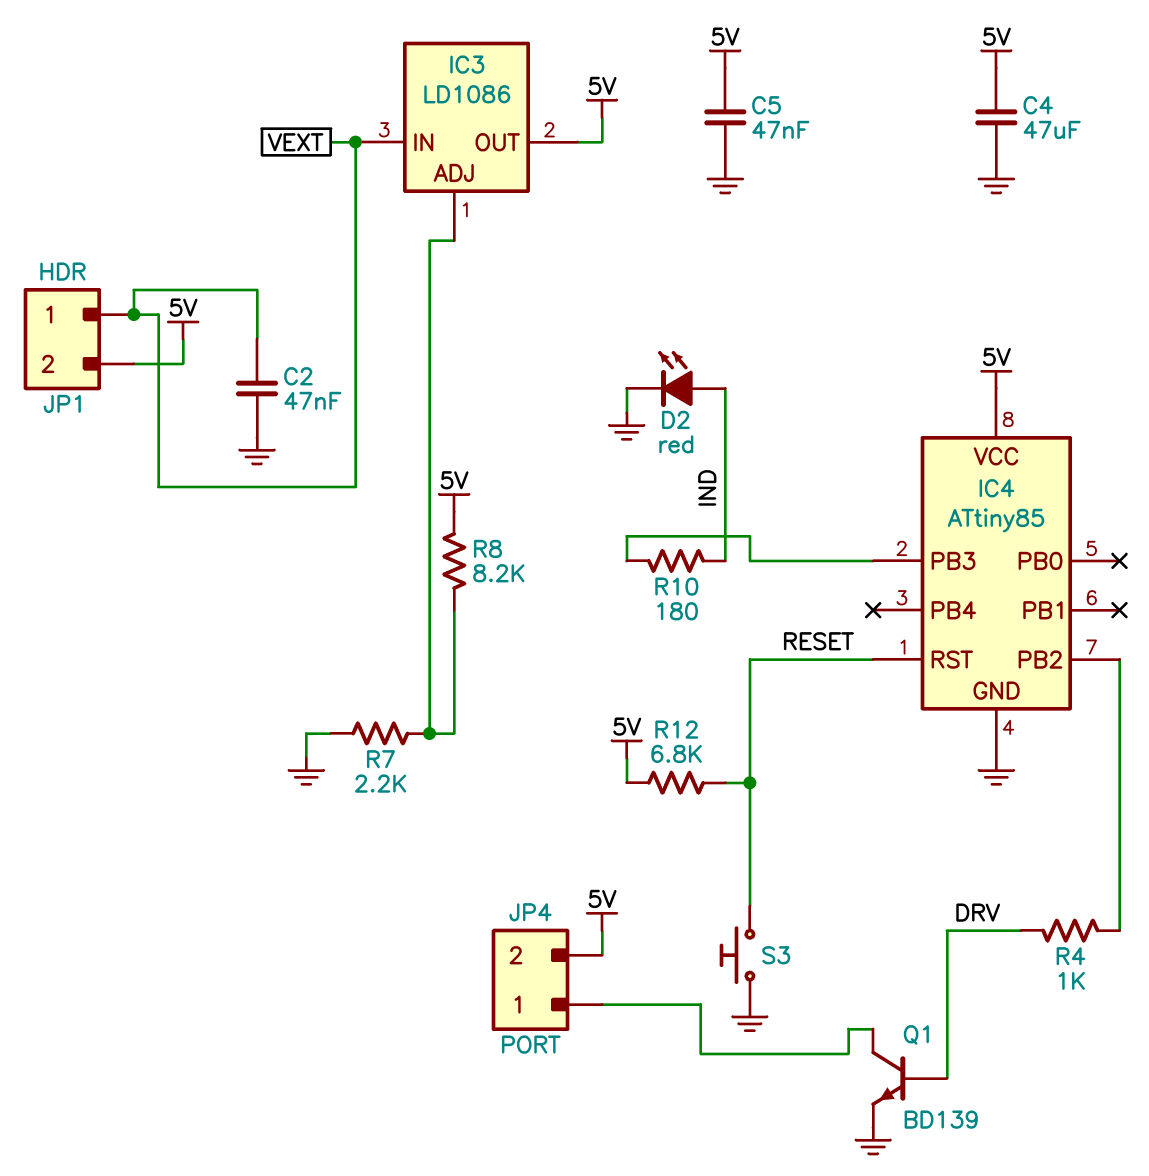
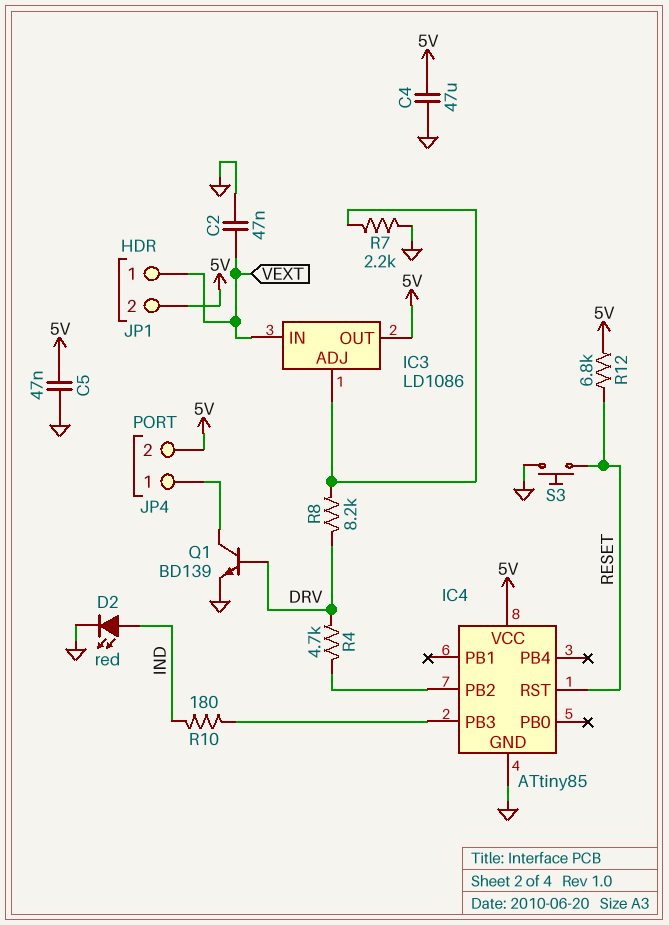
R4: 1k (DRV, IC4/PB2) -> 4.7k (DRV, IC4/PB2)
R8: 8.2k (5V, IC3/ADJ) -> 8.2k (DRV, IC3/ADJ)

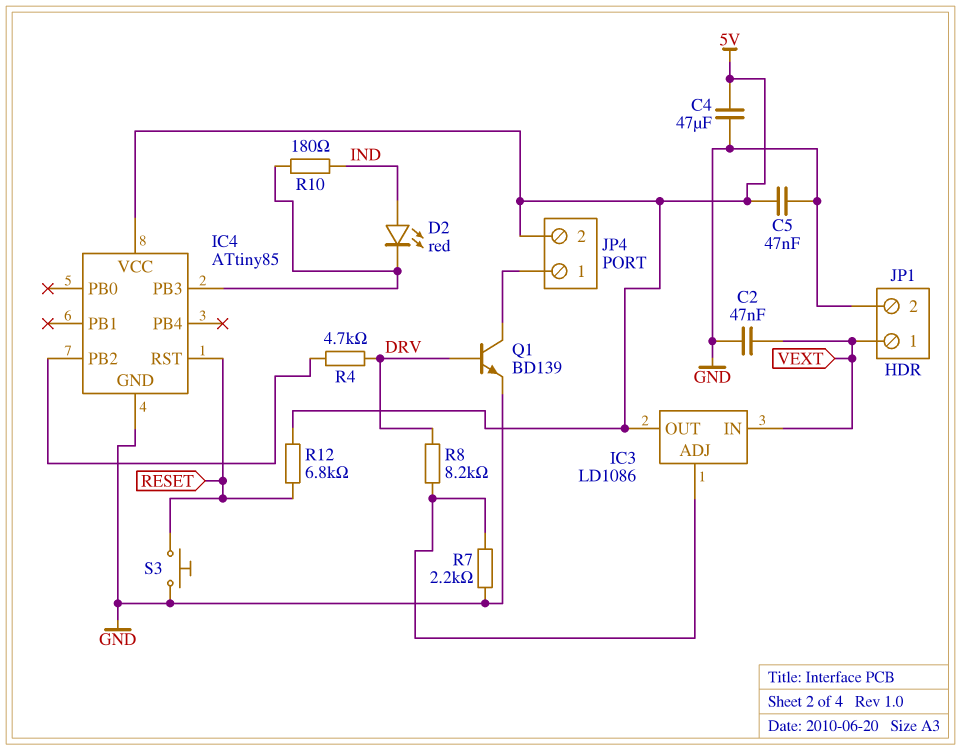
D2: LED red (A IND, K GND) -> LED red (A IND, K IC4/PB3)
JP1 pin 2: 5V -> GND

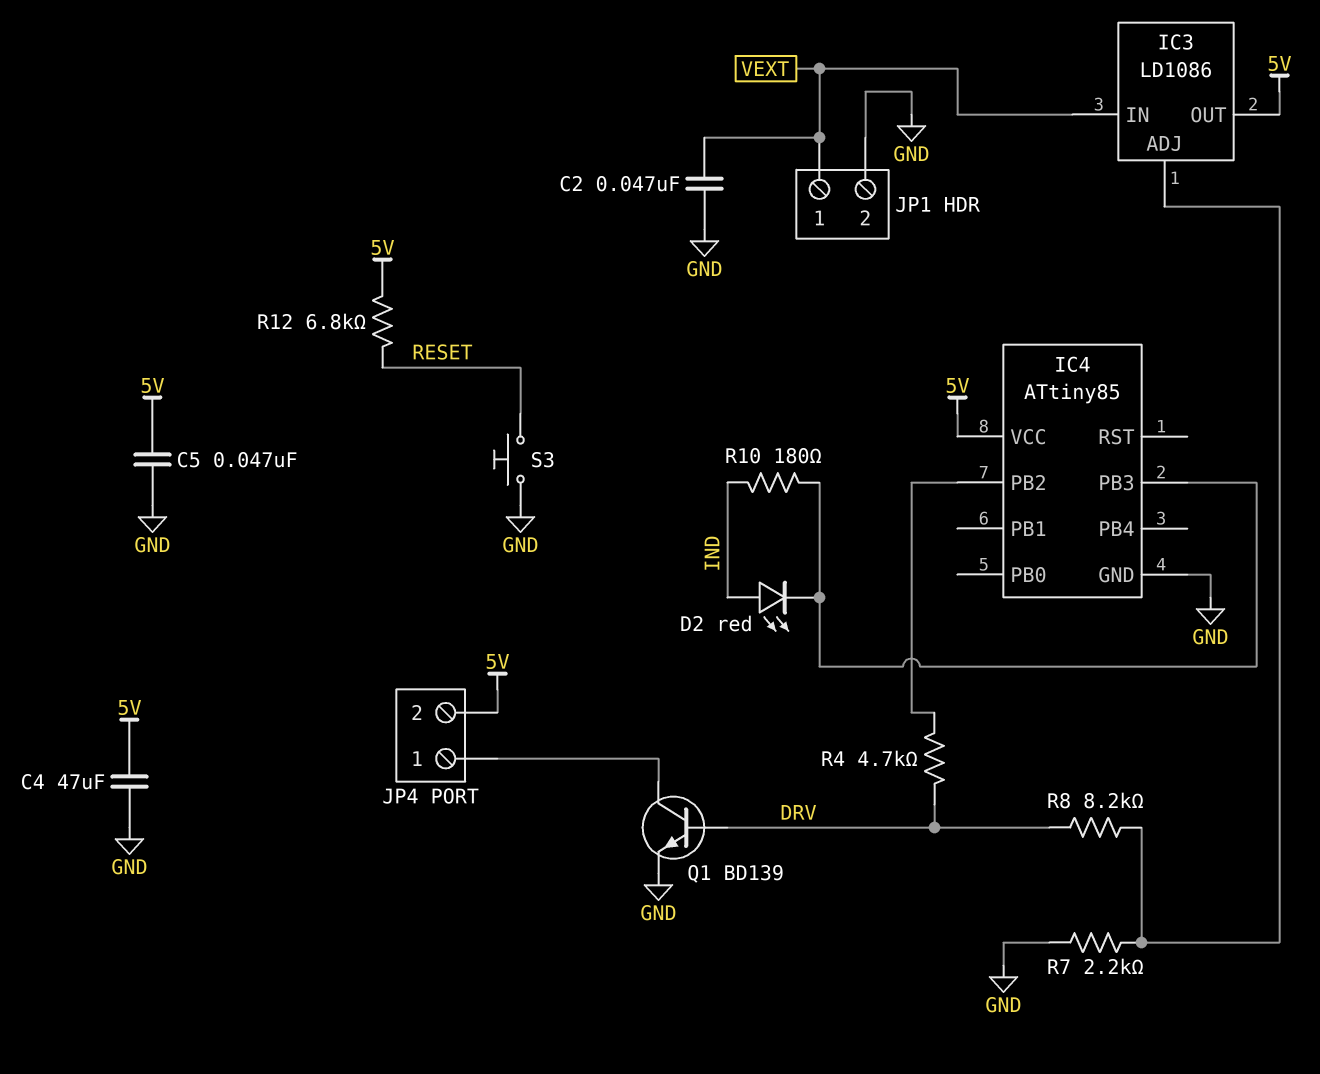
IC4 pin RST: RESET -> none

